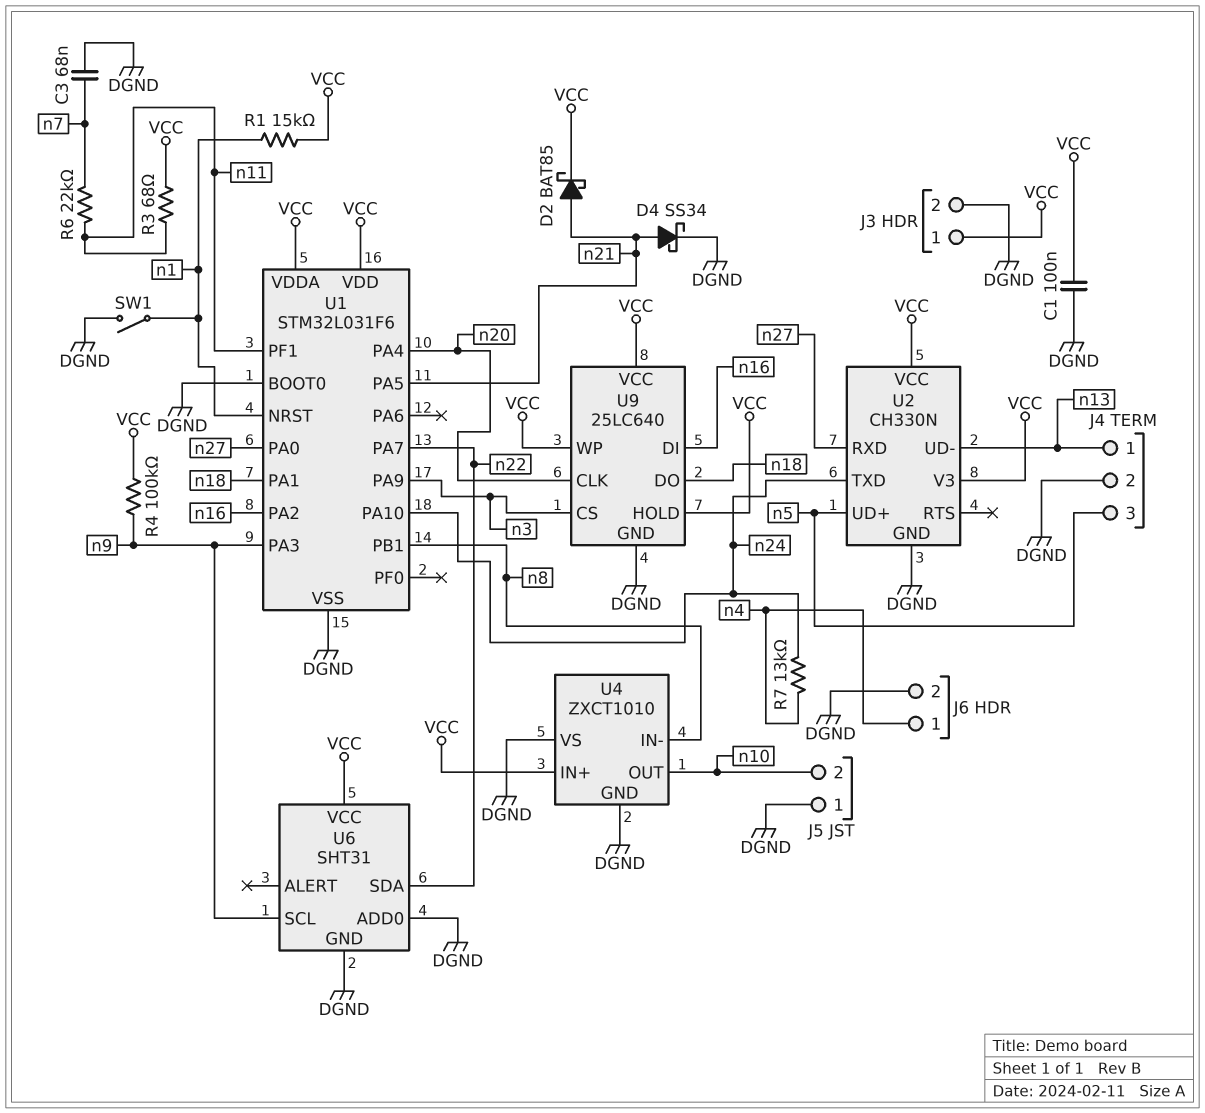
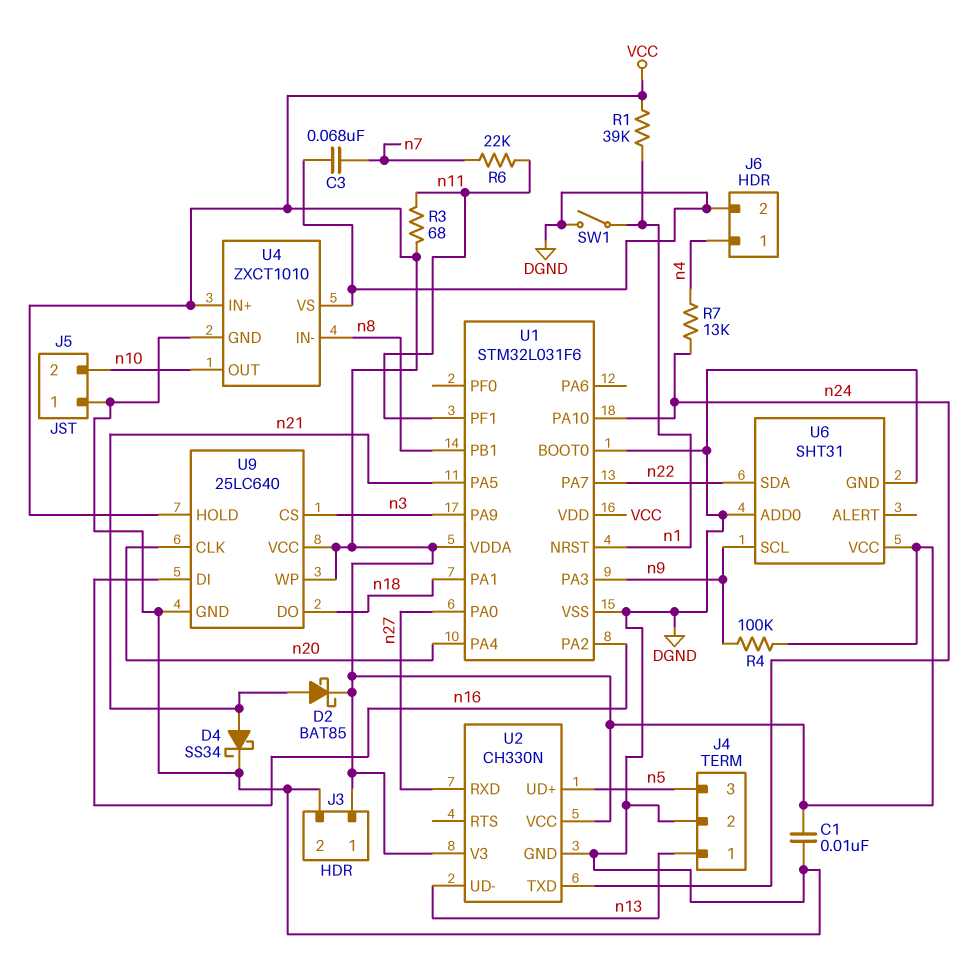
C1: 100nF (DGND, VCC) -> 10nF (DGND, VCC)
R1: 15k (VCC, n1) -> 39k (VCC, n1)

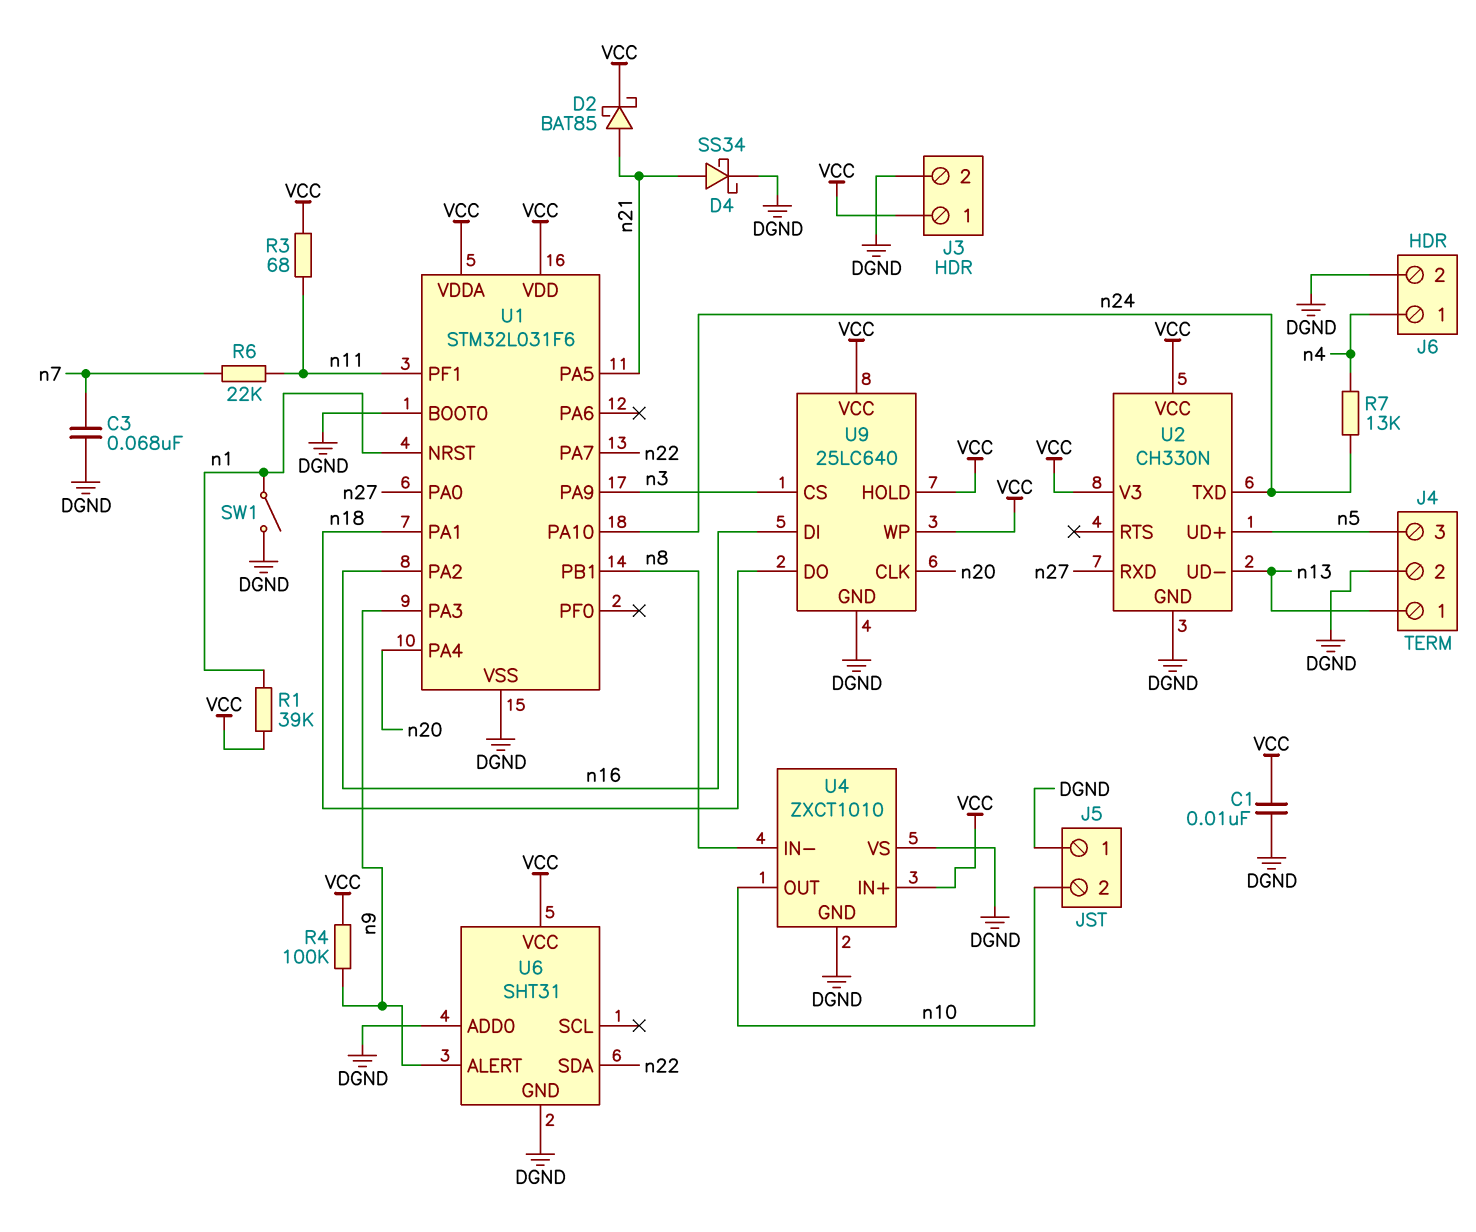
U6 pin ALERT: none -> n9
U6 pin SCL: n9 -> none

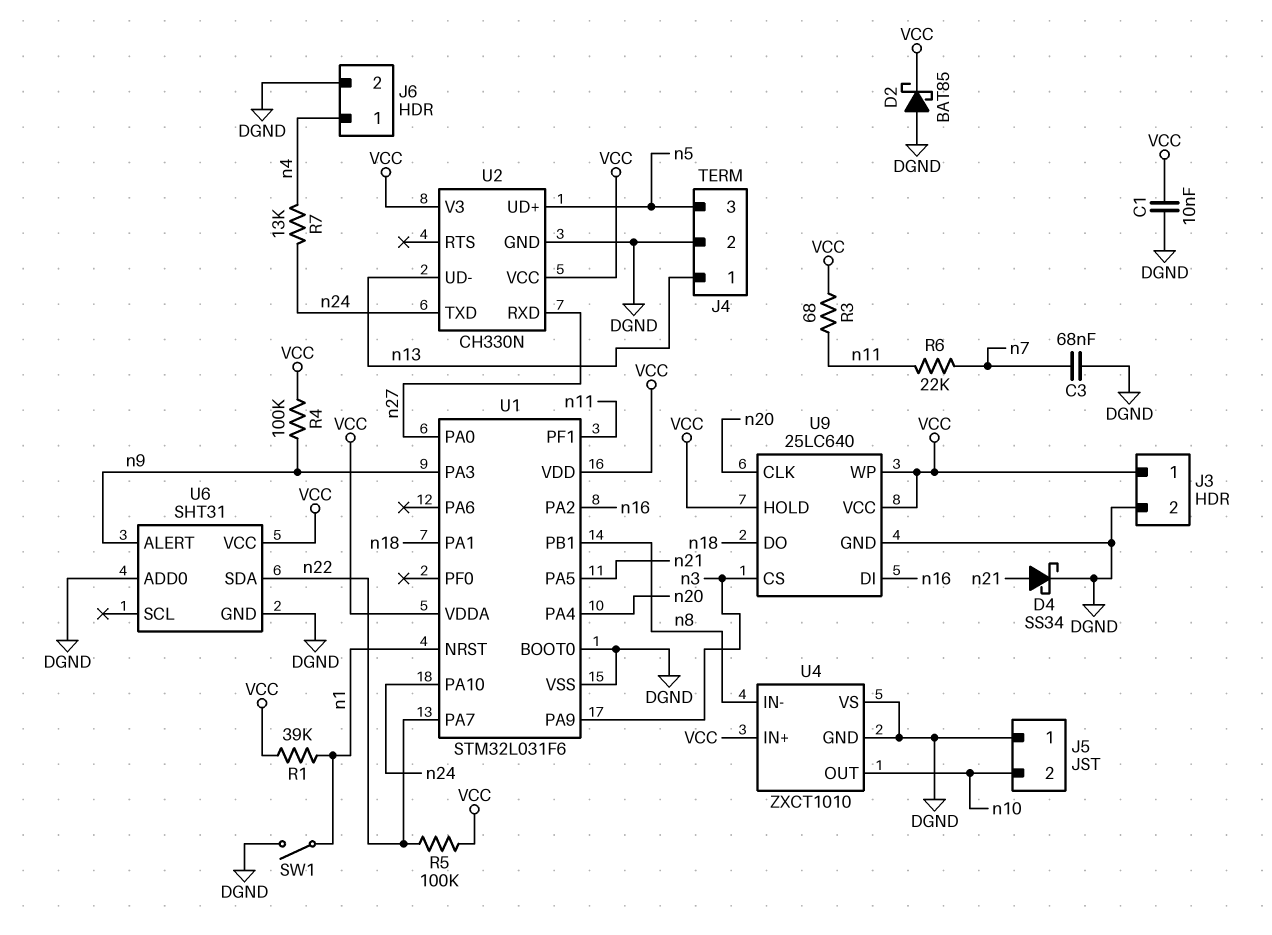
D2: schottky BAT85 (A n21, K VCC) -> schottky BAT85 (A DGND, K VCC)
R5: none -> 100k (VCC, n22)

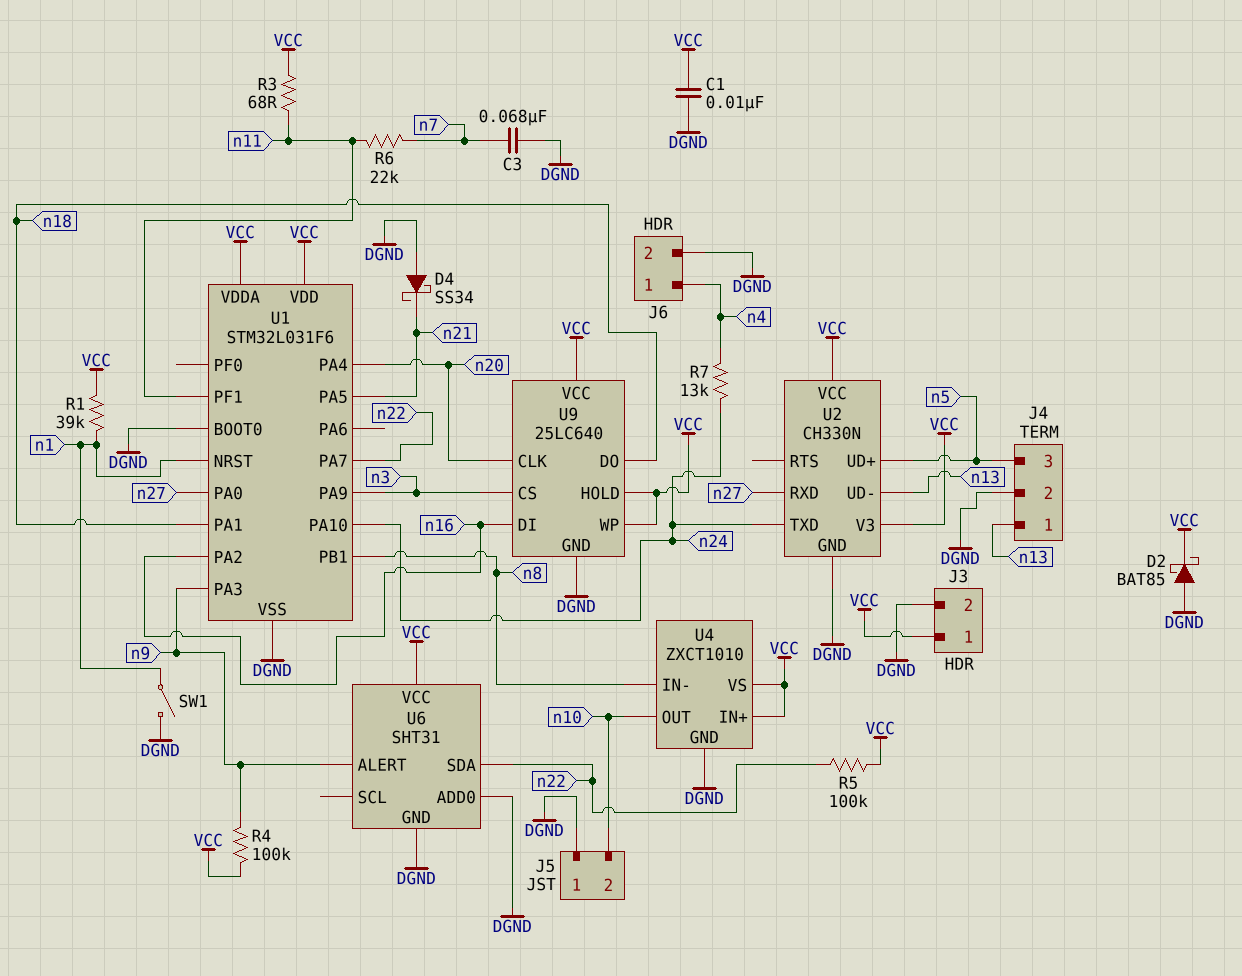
D4: schottky SS34 (A n21, K DGND) -> schottky SS34 (A DGND, K n21)
U4 pin VS: DGND -> VCC

